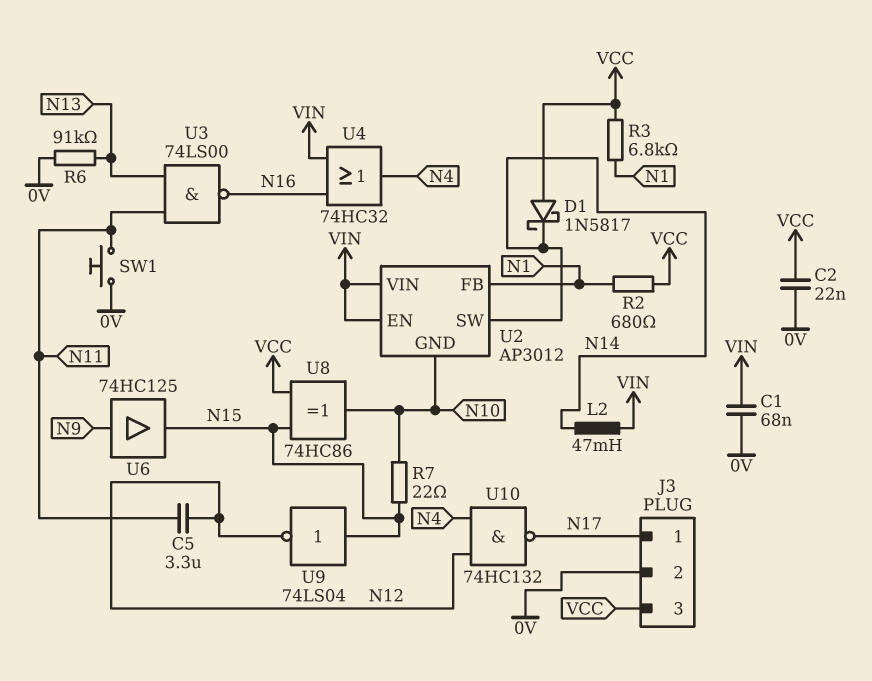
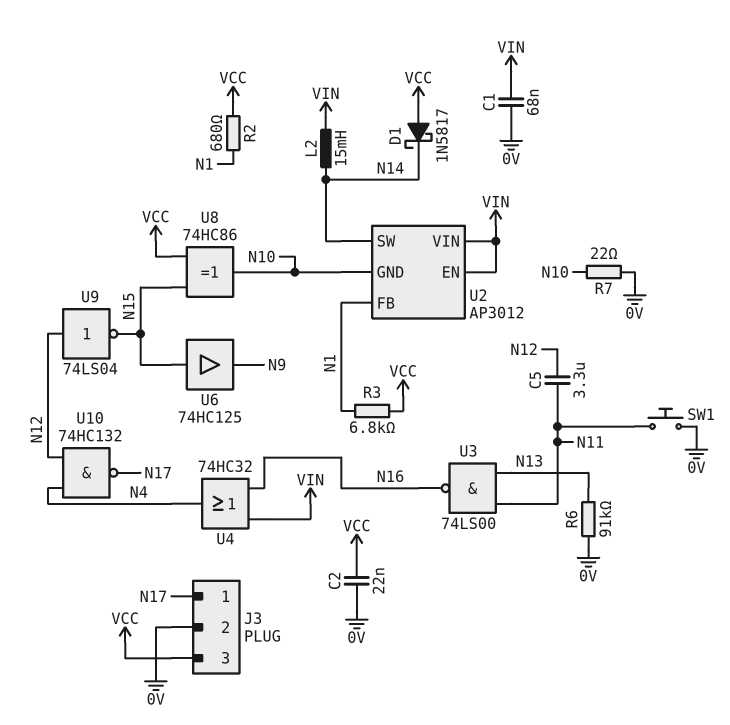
L2: 47mH (N14, VIN) -> 15mH (N14, VIN)
R7: 22 (N10, N15) -> 22 (0V, N10)
U6: buffer 74HC125 (in N9, out N15) -> buffer 74HC125 (in N15, out N9)
U9: NOT 74LS04 (in N15, out N12) -> NOT 74LS04 (in N12, out N15)

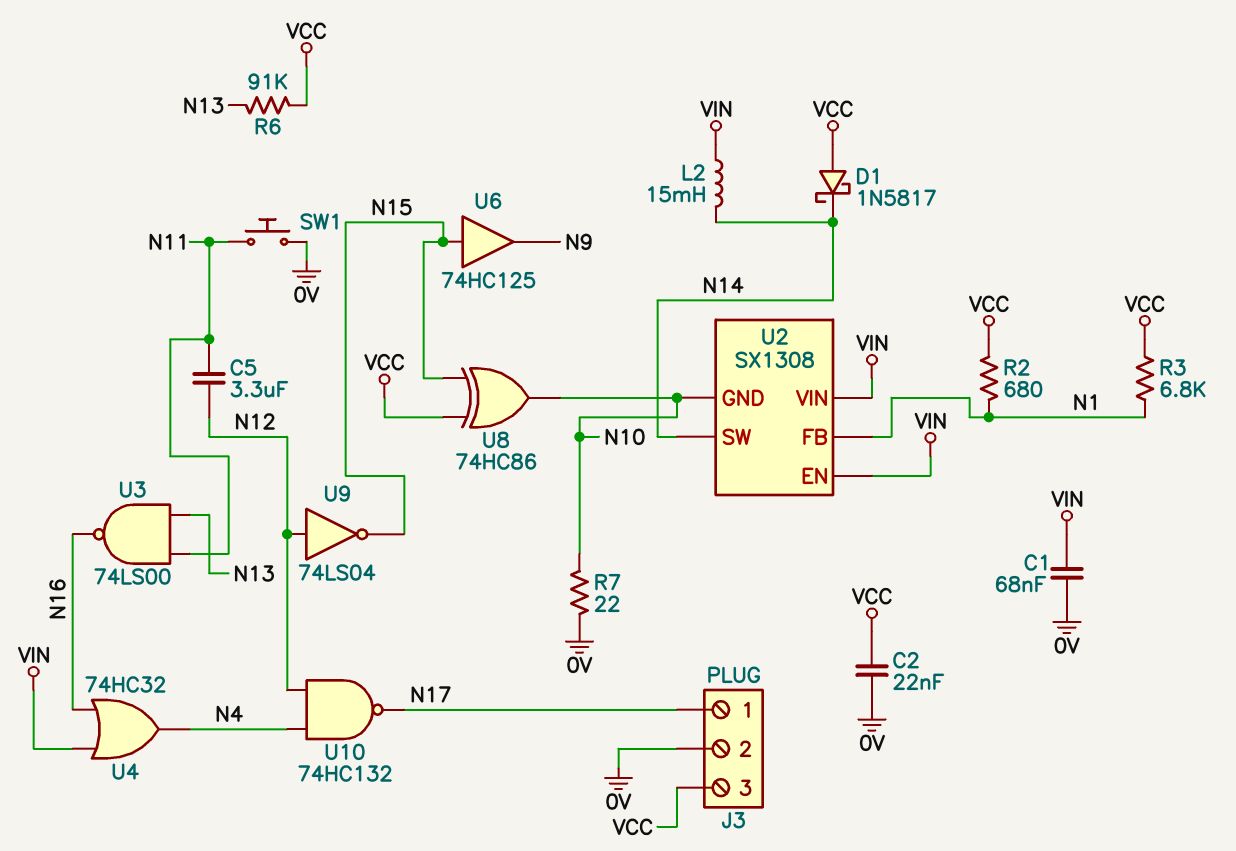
R6: 91k (0V, N13) -> 91k (N13, VCC)
U2: AP3012 -> SX1308

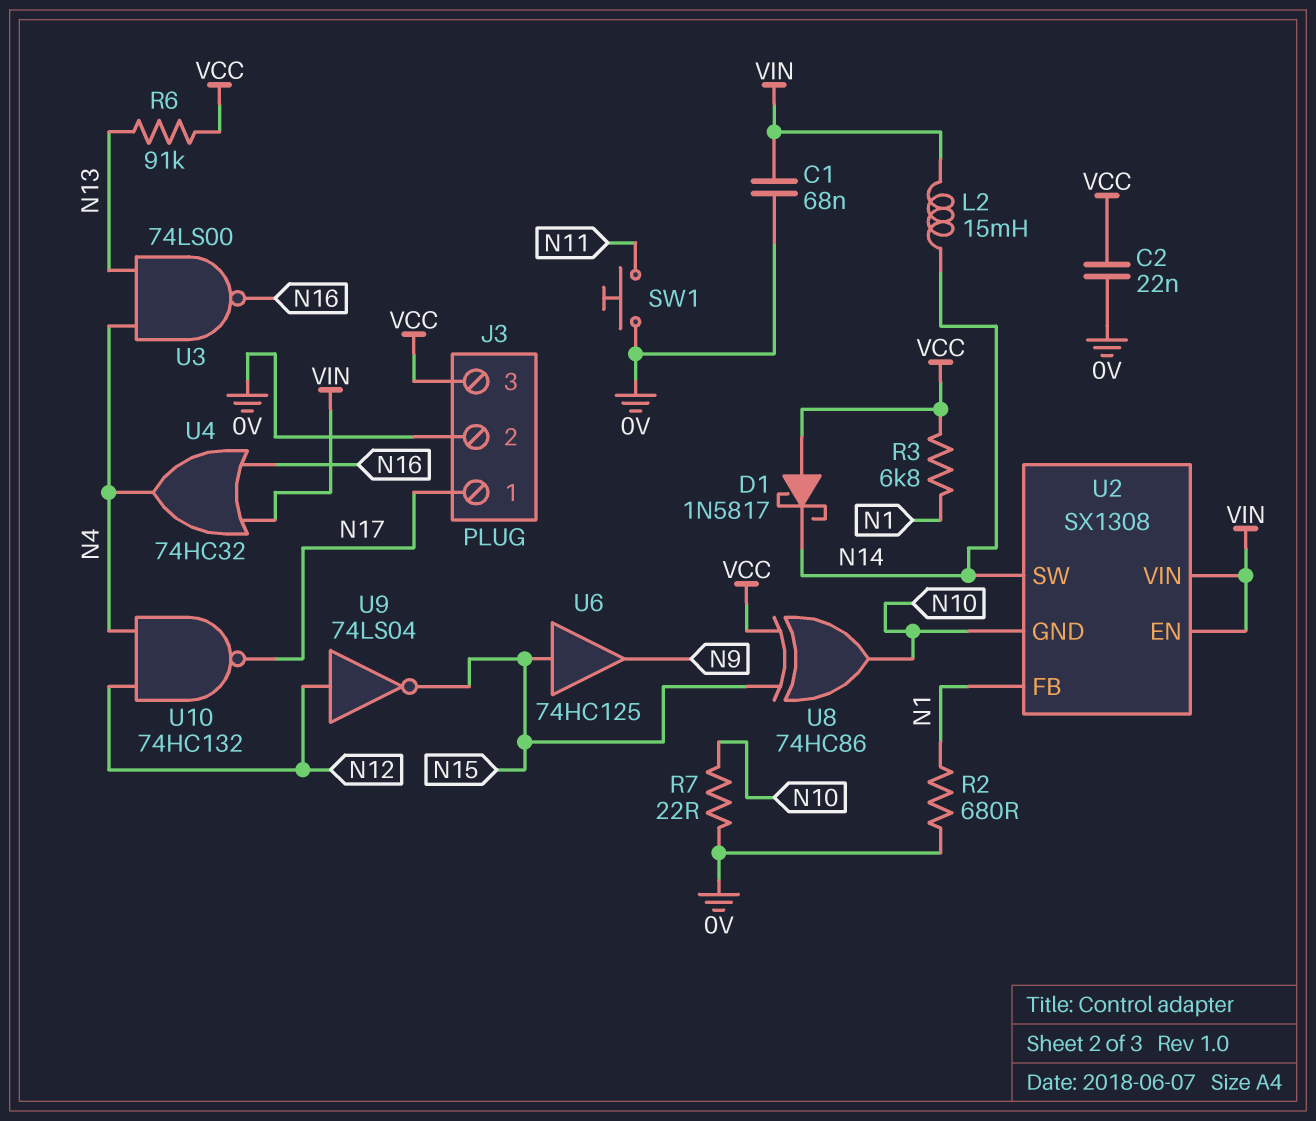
C5: 3.3uF (N11, N12) -> none
R2: 680 (N1, VCC) -> 680 (0V, N1)
U3: NAND 74LS00 (in N11, in N13, out N16) -> NAND 74LS00 (in N4, in N13, out N16)

